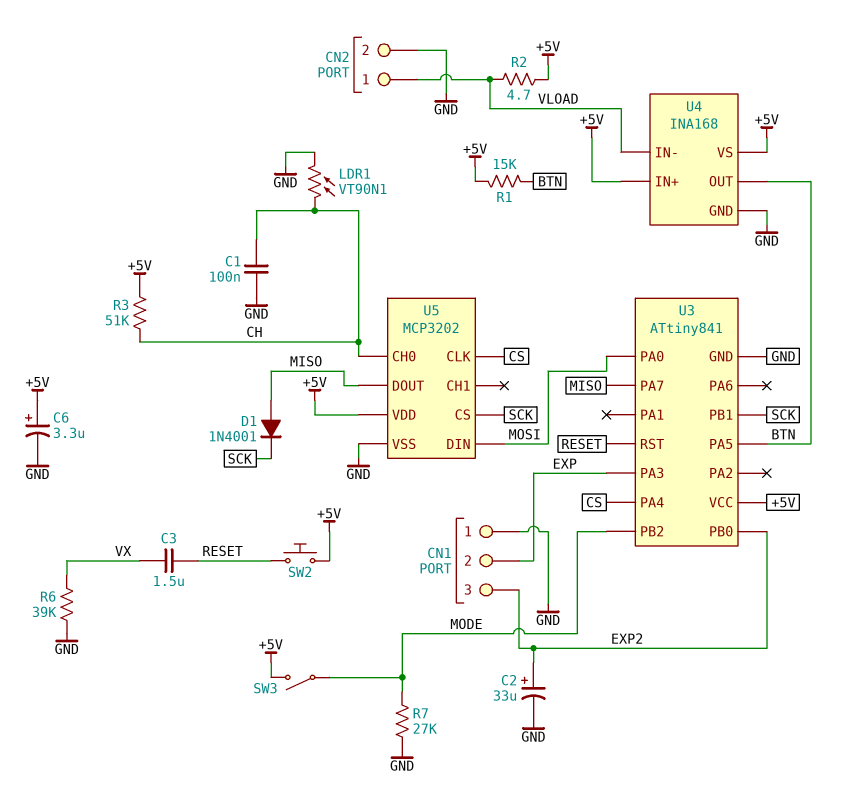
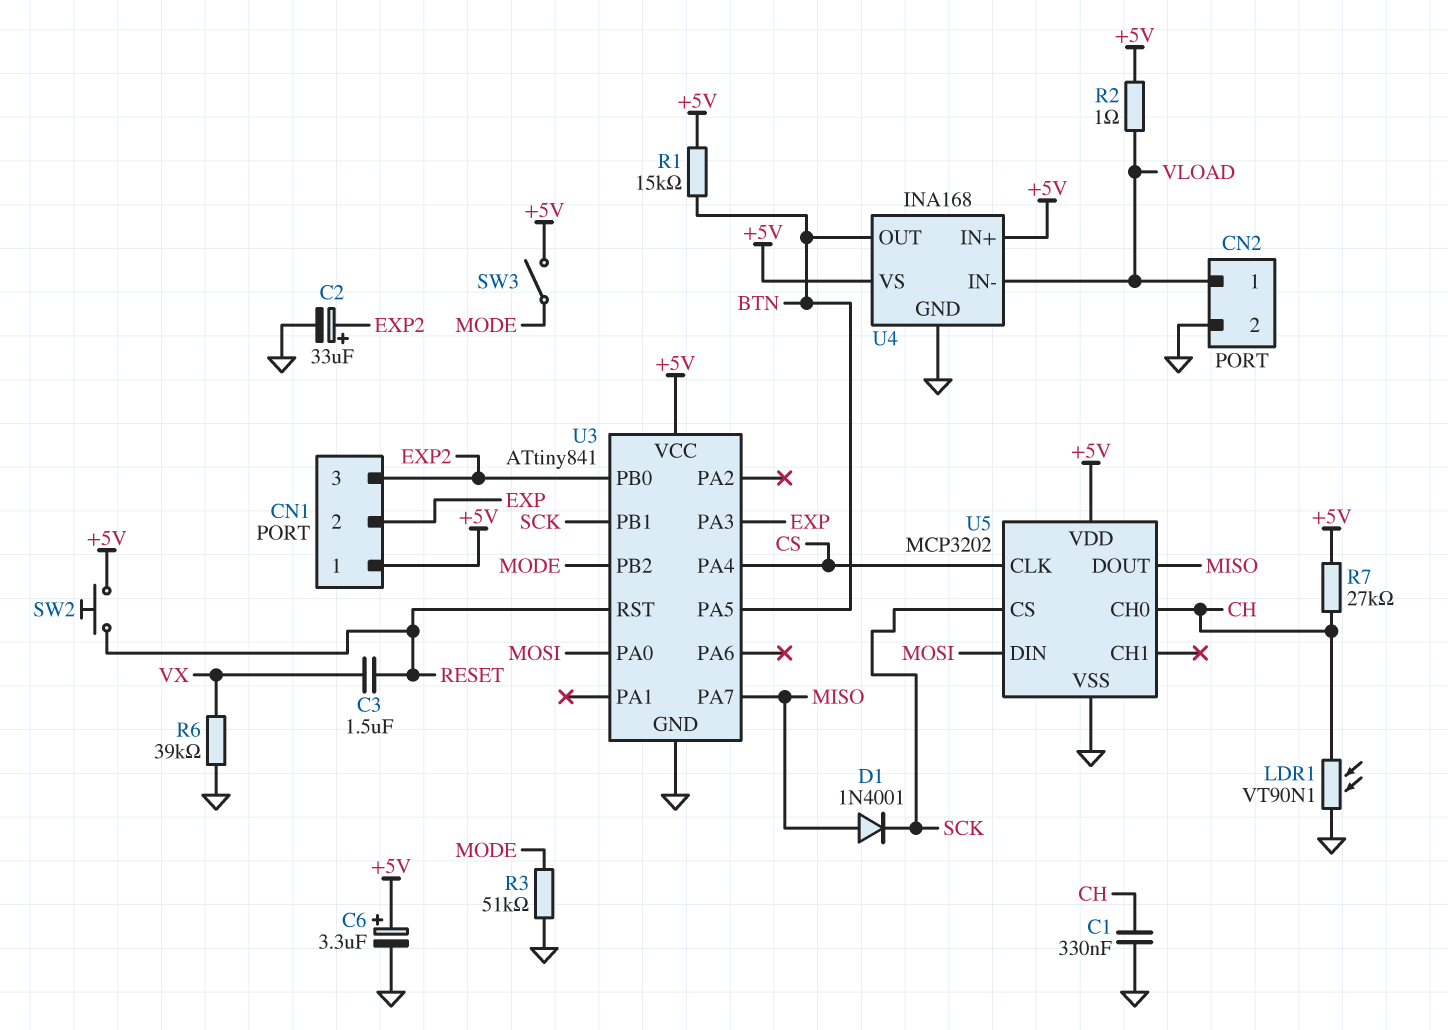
C1: 100nF (CH, GND) -> 330nF (CH, GND)
CN1 pin 1: GND -> +5V
R2: 4.7 (+5V, VLOAD) -> 1 (+5V, VLOAD)
R3: 51k (+5V, CH) -> 51k (GND, MODE)
R7: 27k (GND, MODE) -> 27k (+5V, CH)

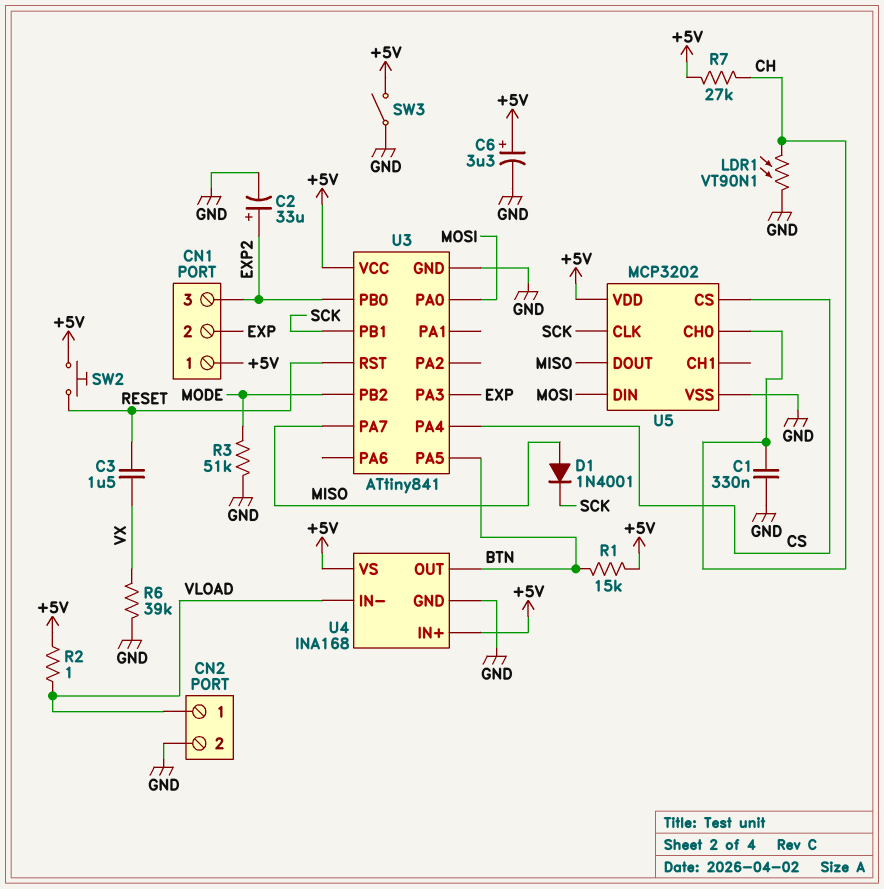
SW3: switch (+5V, MODE) -> switch (+5V, GND)
U5 pin CLK: CS -> SCK
U5 pin CS: SCK -> CS

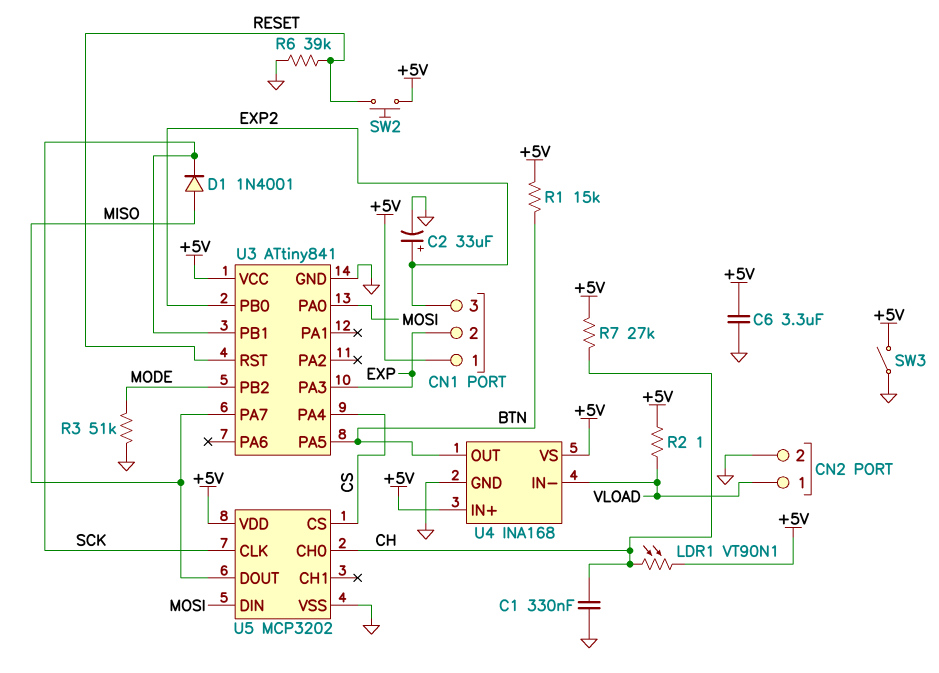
C3: 1.5uF (RESET, VX) -> none
C6: 3.3uF (plus +5V, minus GND) -> 3.3uF (+5V, GND)
LDR1: VT90N1 (CH, GND) -> VT90N1 (+5V, CH)
R6: 39k (GND, VX) -> 39k (GND, RESET)

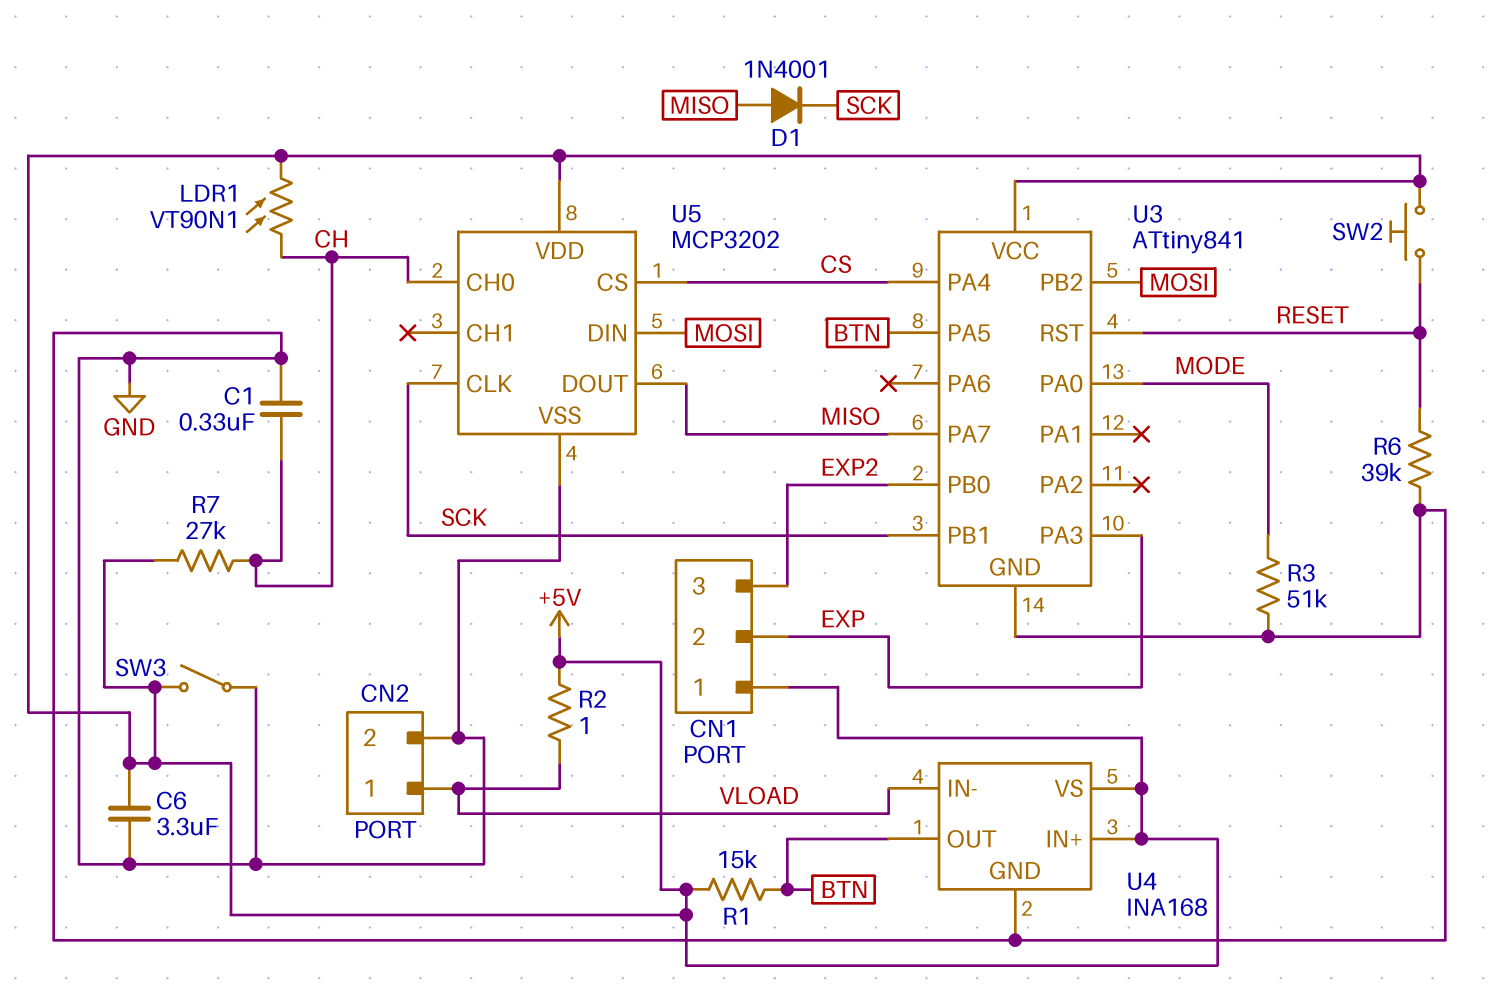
C2: 33uF (plus EXP2, minus GND) -> none
U3 pin PA0: MOSI -> MODE
U3 pin PB2: MODE -> MOSI

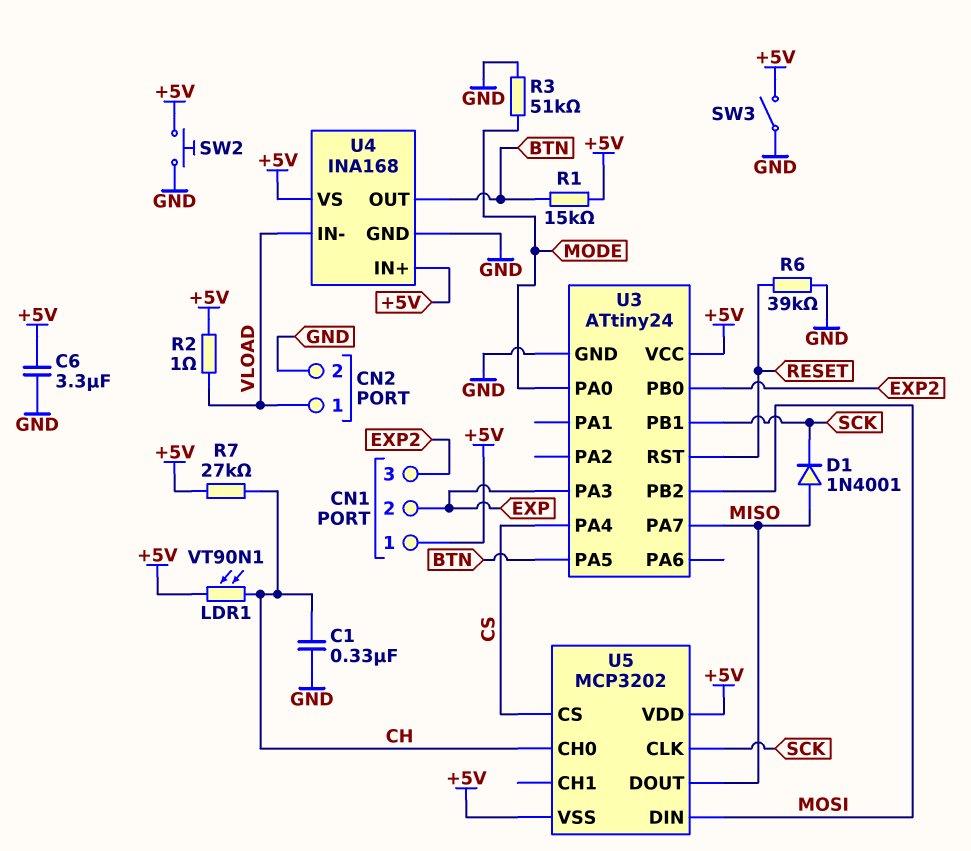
SW2: button (+5V, RESET) -> button (+5V, GND)
U3: ATtiny841 -> ATtiny24
U5 pin VSS: GND -> +5V

